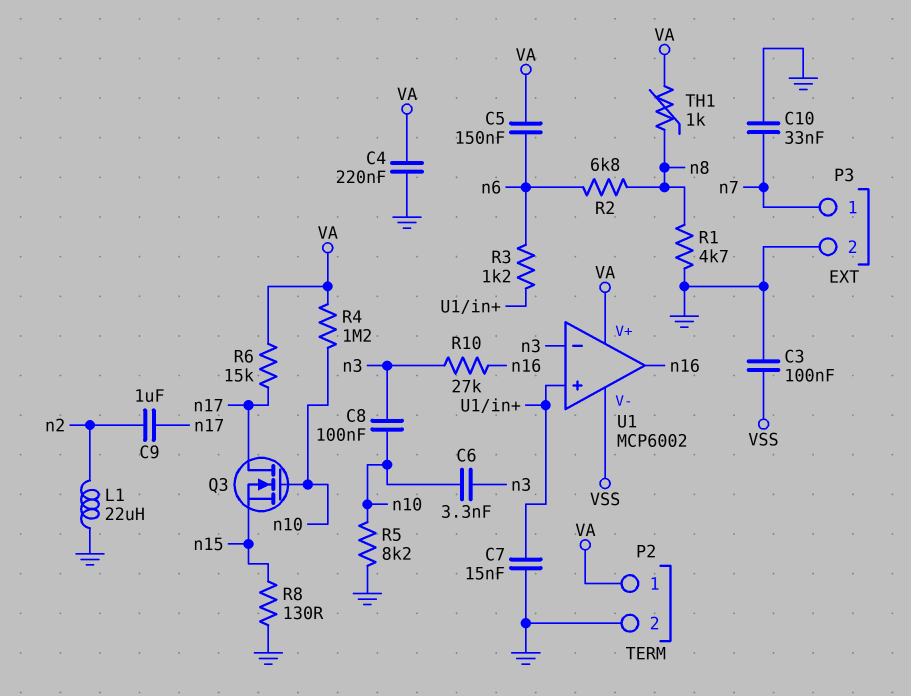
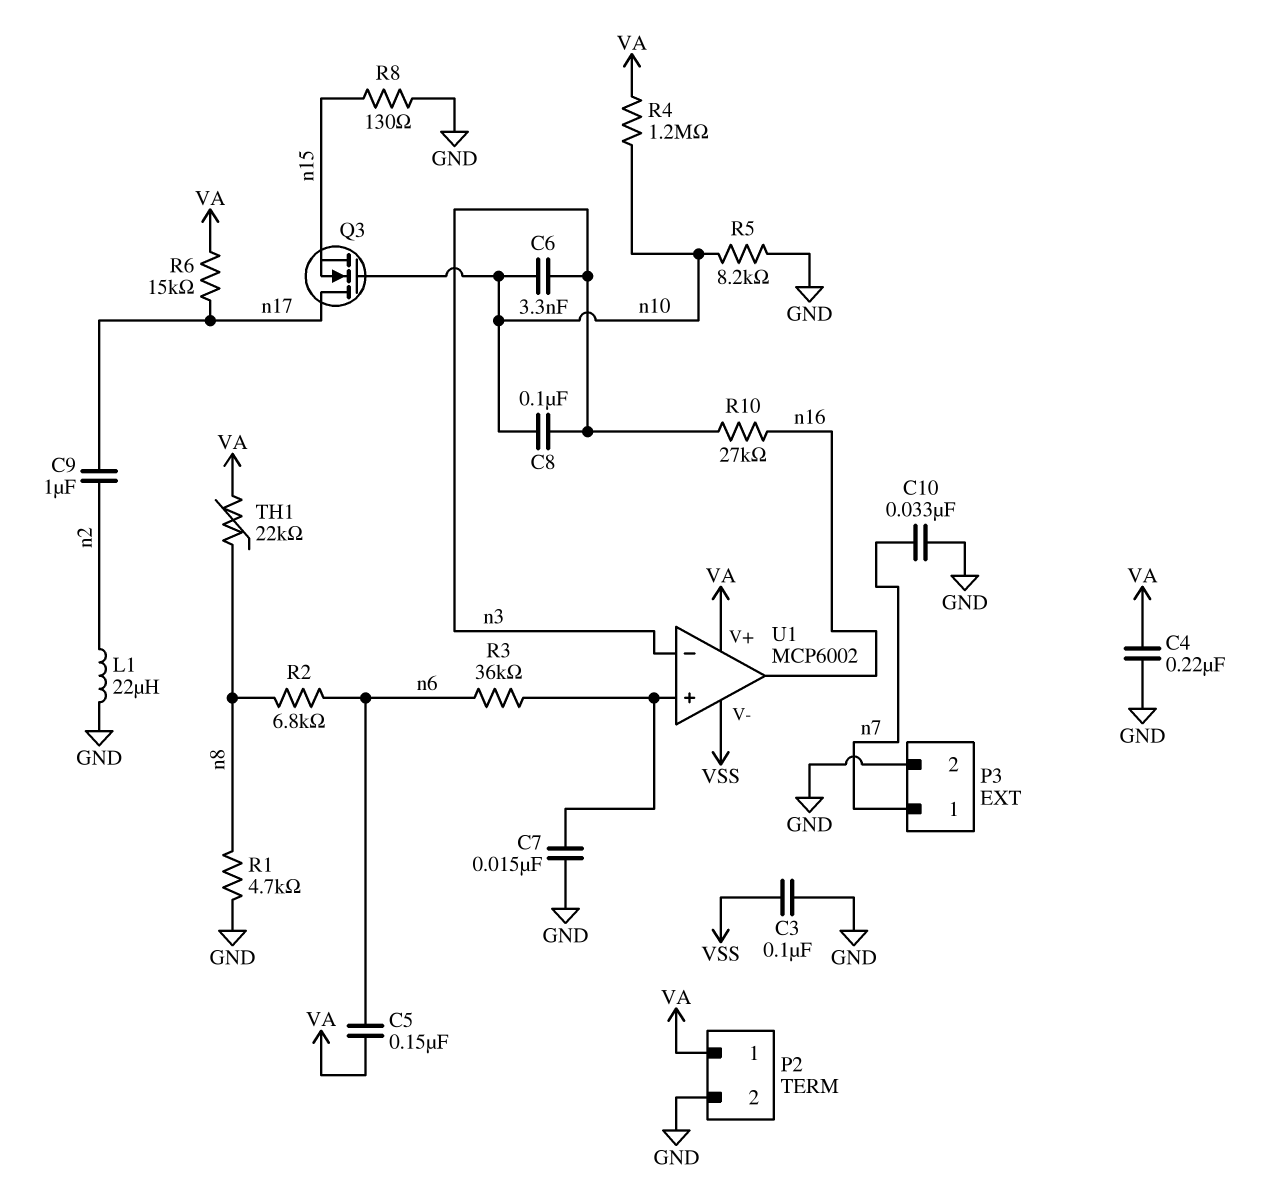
R3: 1.2k (U1/in+, n6) -> 36k (U1/in+, n6)
TH1: 1k (VA, n8) -> 22k (VA, n8)

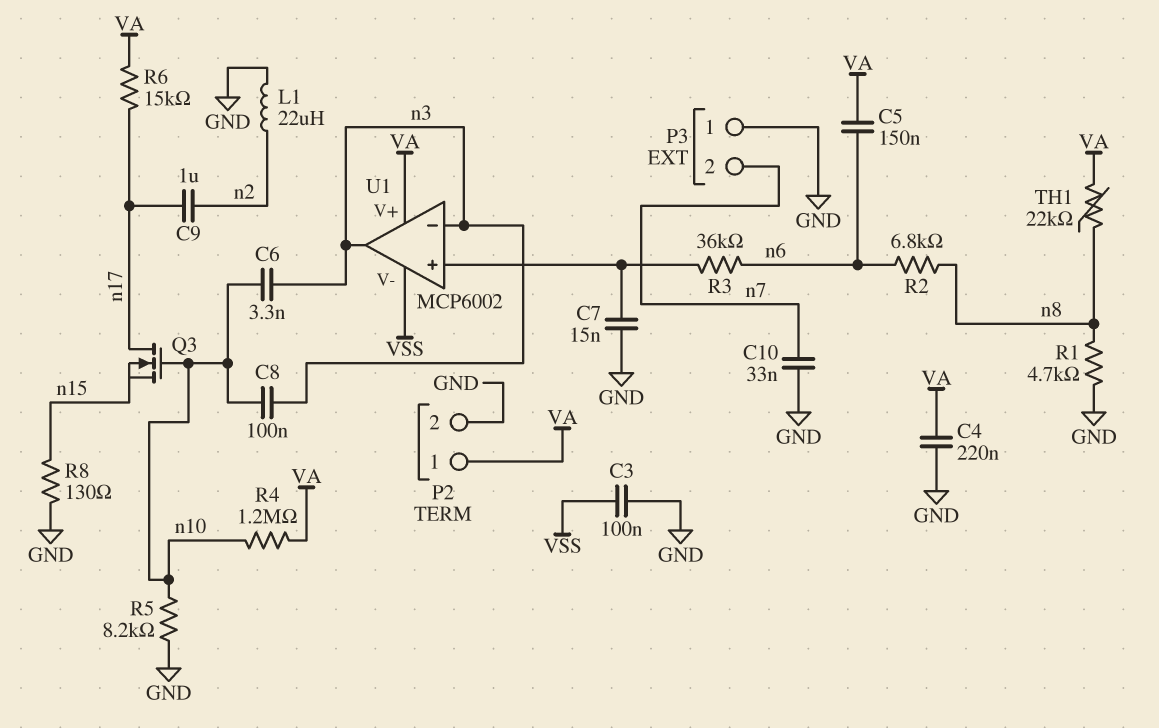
P3 pin 1: n7 -> GND
P3 pin 2: GND -> n7
R10: 27k (n3, n16) -> none
U1 pin out: n16 -> n3

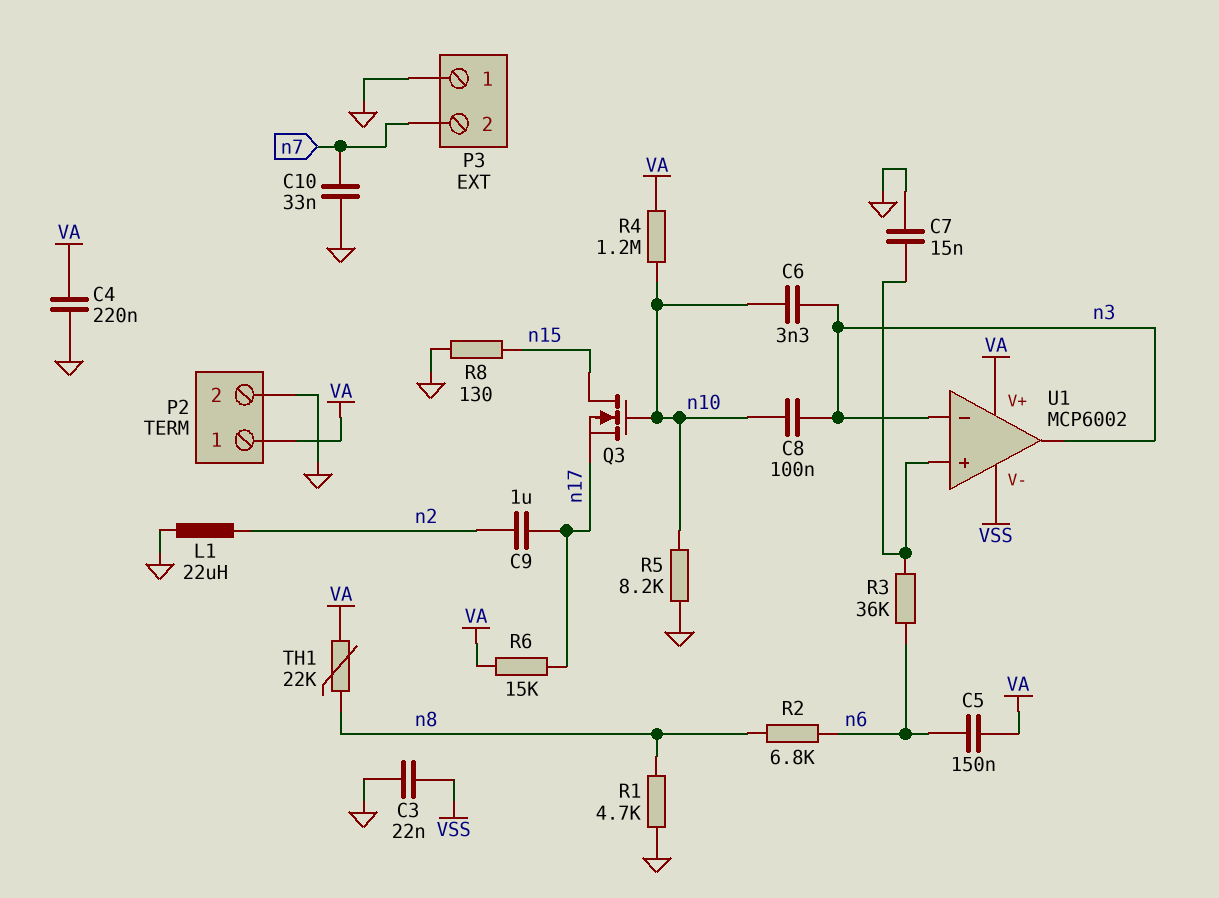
C3: 100nF (GND, VSS) -> 22nF (GND, VSS)
Q3: NMOS (G n10, D n17, S n15) -> NMOS (G n10, D n15, S n17)

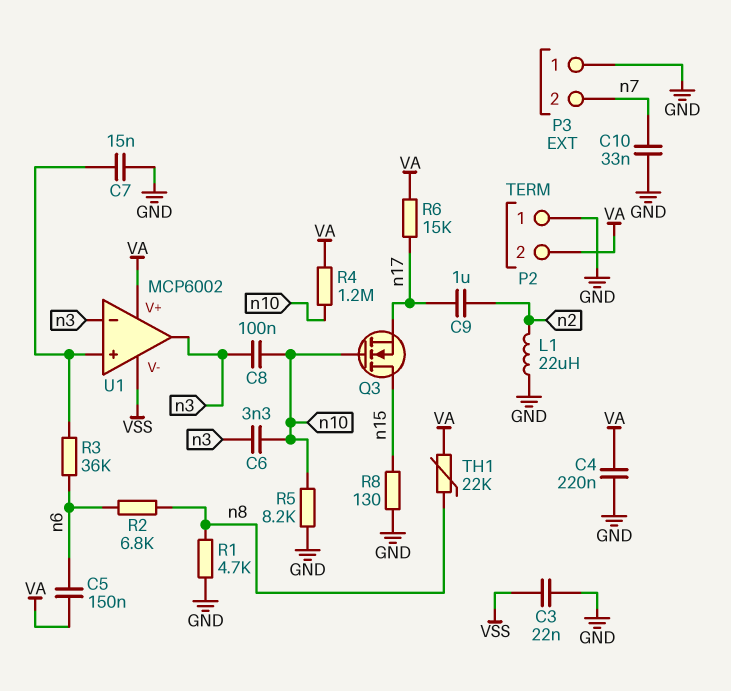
P2 pin 1: VA -> GND
P2 pin 2: GND -> VA

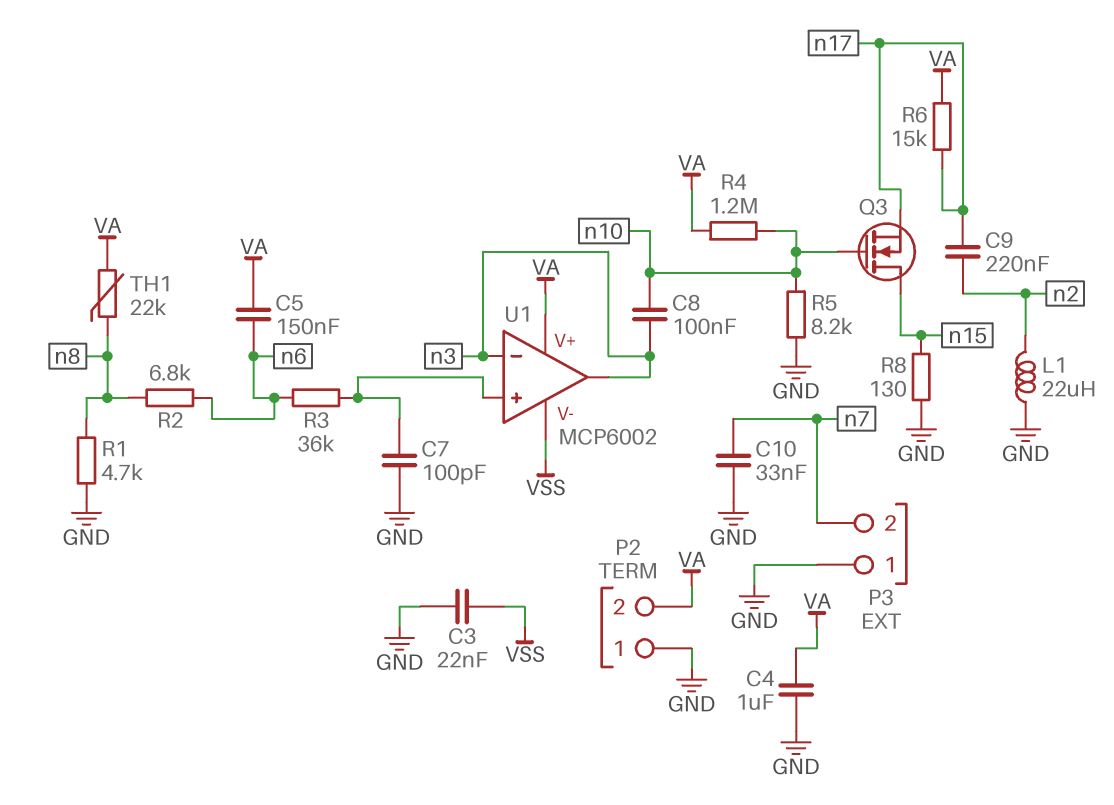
C4: 220nF (GND, VA) -> 1uF (GND, VA)
C6: 3.3nF (n3, n10) -> none
C7: 15nF (GND, U1/in+) -> 100pF (GND, U1/in+)
C9: 1uF (n2, n17) -> 220nF (n2, n17)

